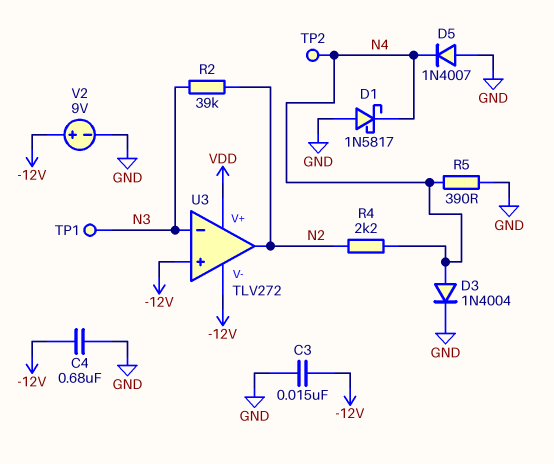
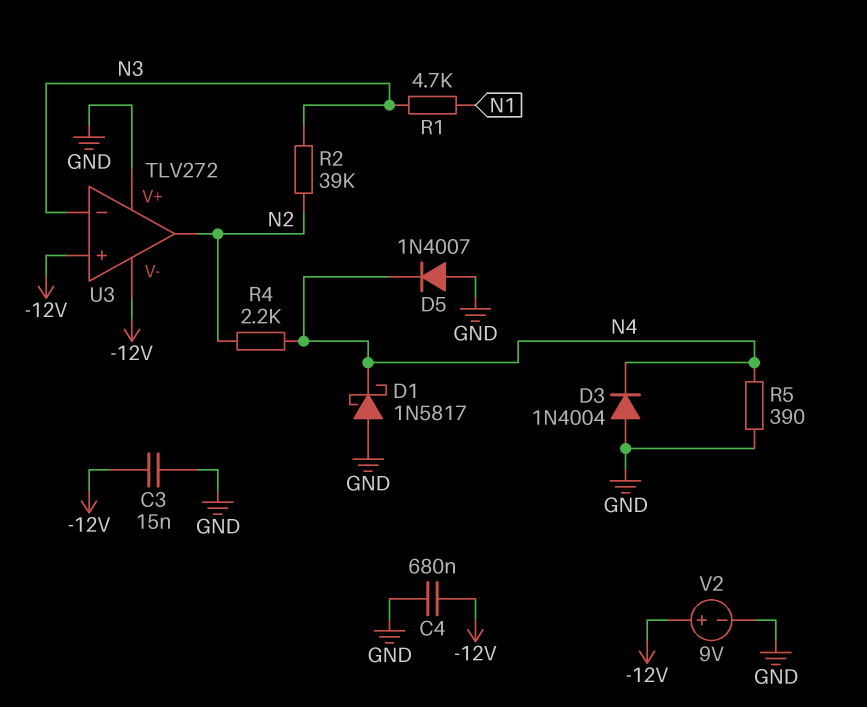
D3: diode 1N4004 (A N4, K GND) -> diode 1N4004 (A GND, K N4)
R1: none -> 4.7k (N1, N3)
TP1: test point (N3) -> none
TP2: test point (N4) -> none
U3 pin V+: VDD -> GND

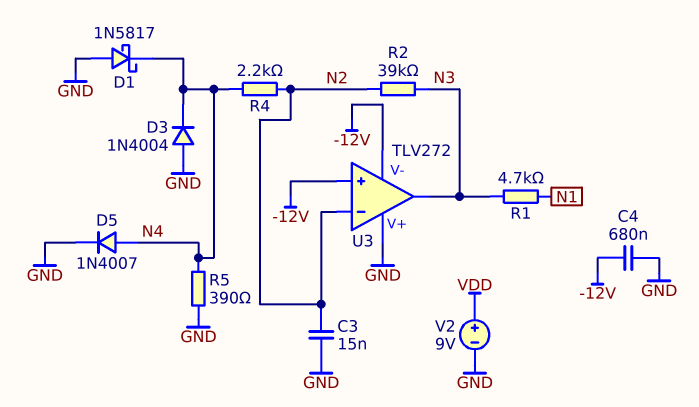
C3: 15nF (-12V, GND) -> 15nF (GND, N2)
D5: diode 1N4007 (A GND, K N4) -> diode 1N4007 (A N4, K GND)
U3 pin in-: N3 -> N2
U3 pin out: N2 -> N3
V2: 9V (plus -12V, minus GND) -> 9V (plus VDD, minus GND)

